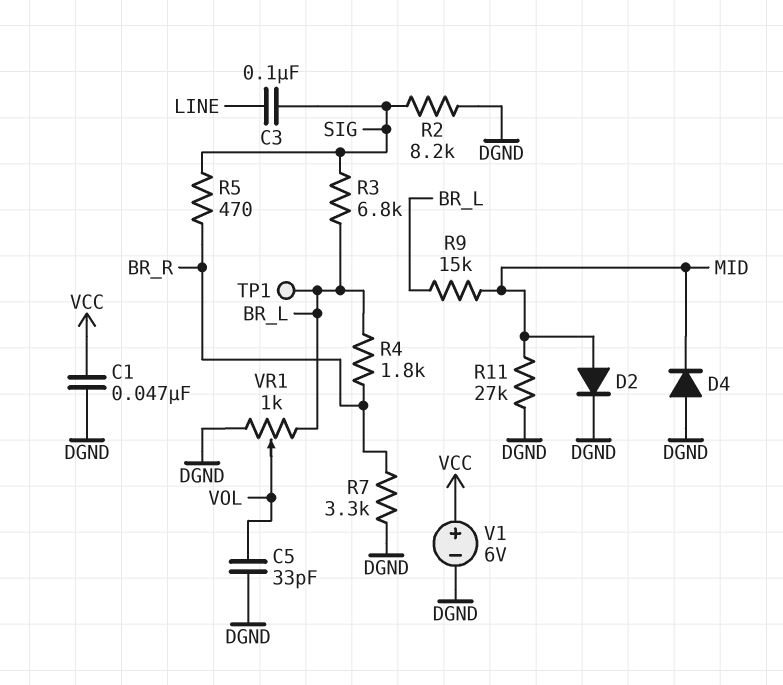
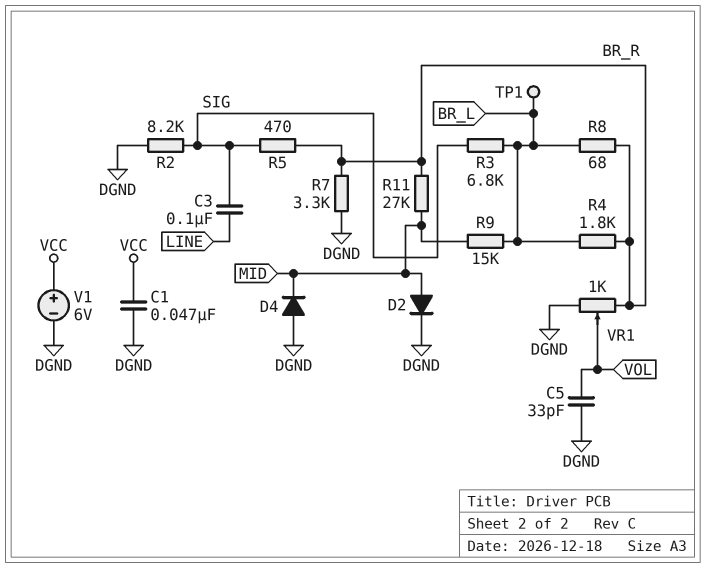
R8: none -> 68 (BR_L, BR_R)
R11: 27k (DGND, MID) -> 27k (BR_R, MID)
VR1: 1k (BR_L, DGND, wiper VOL) -> 1k (BR_R, DGND, wiper VOL)

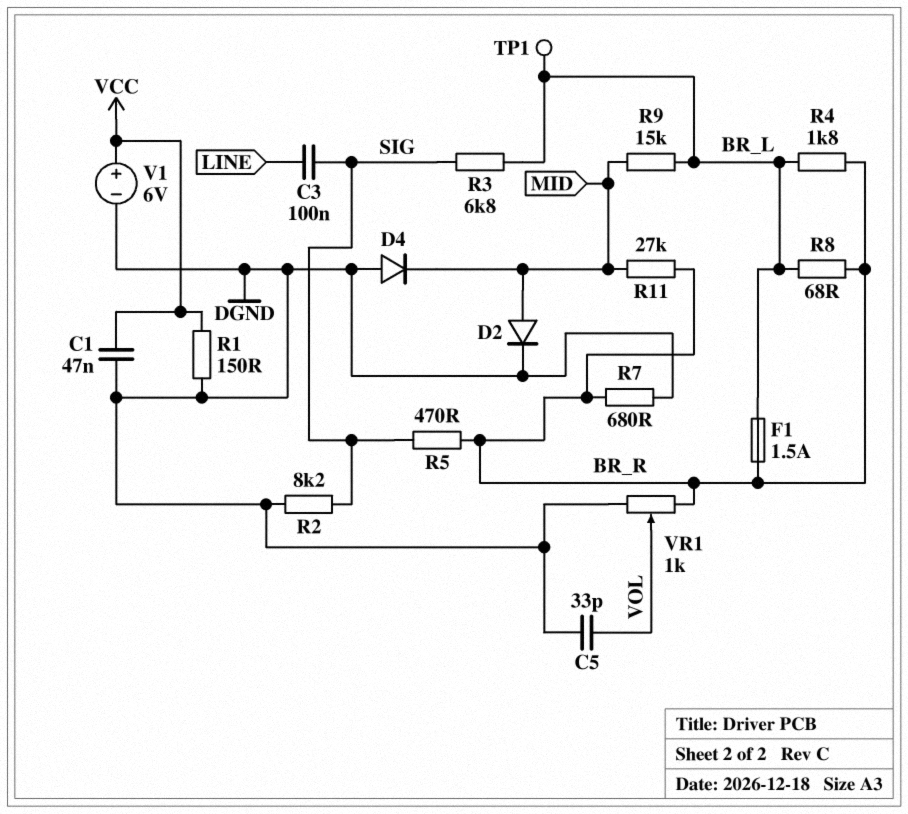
F1: none -> 1.5A (BR_L, BR_R)
R1: none -> 150 (DGND, VCC)
R7: 3.3k (BR_R, DGND) -> 680 (BR_R, DGND)

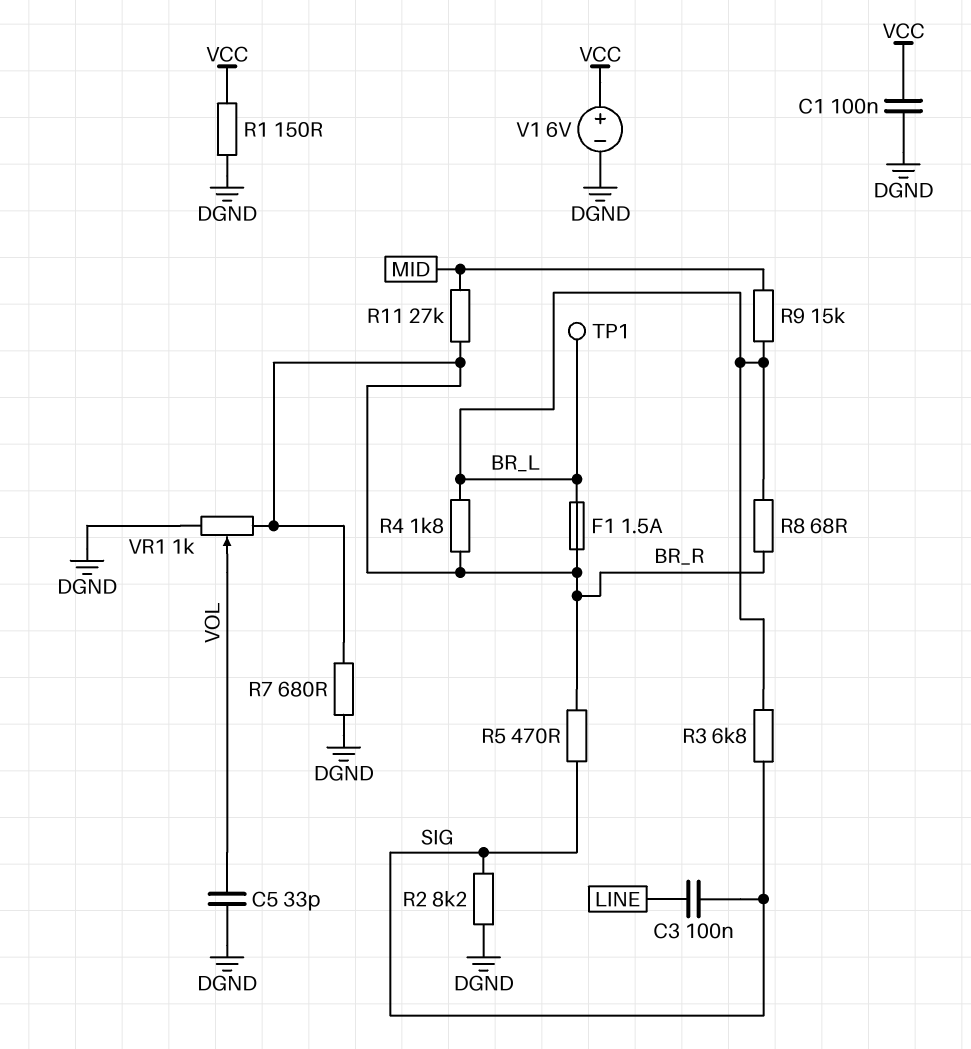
C1: 47nF (DGND, VCC) -> 100nF (DGND, VCC)
D2: diode (A MID, K DGND) -> none
D4: diode (A DGND, K MID) -> none

